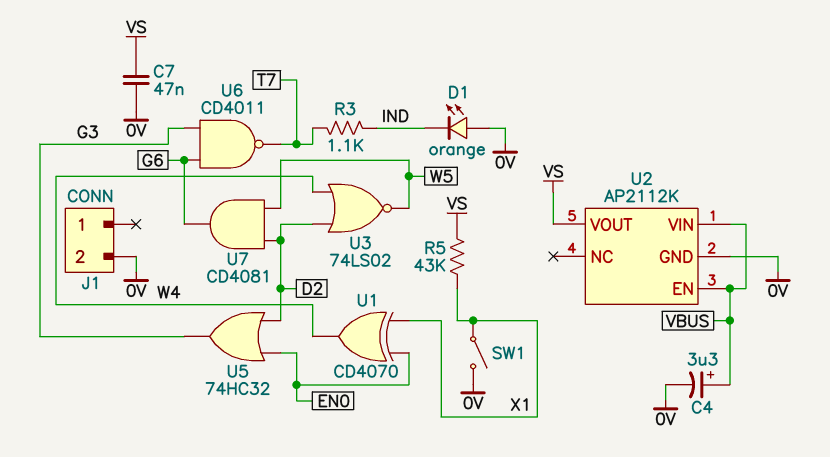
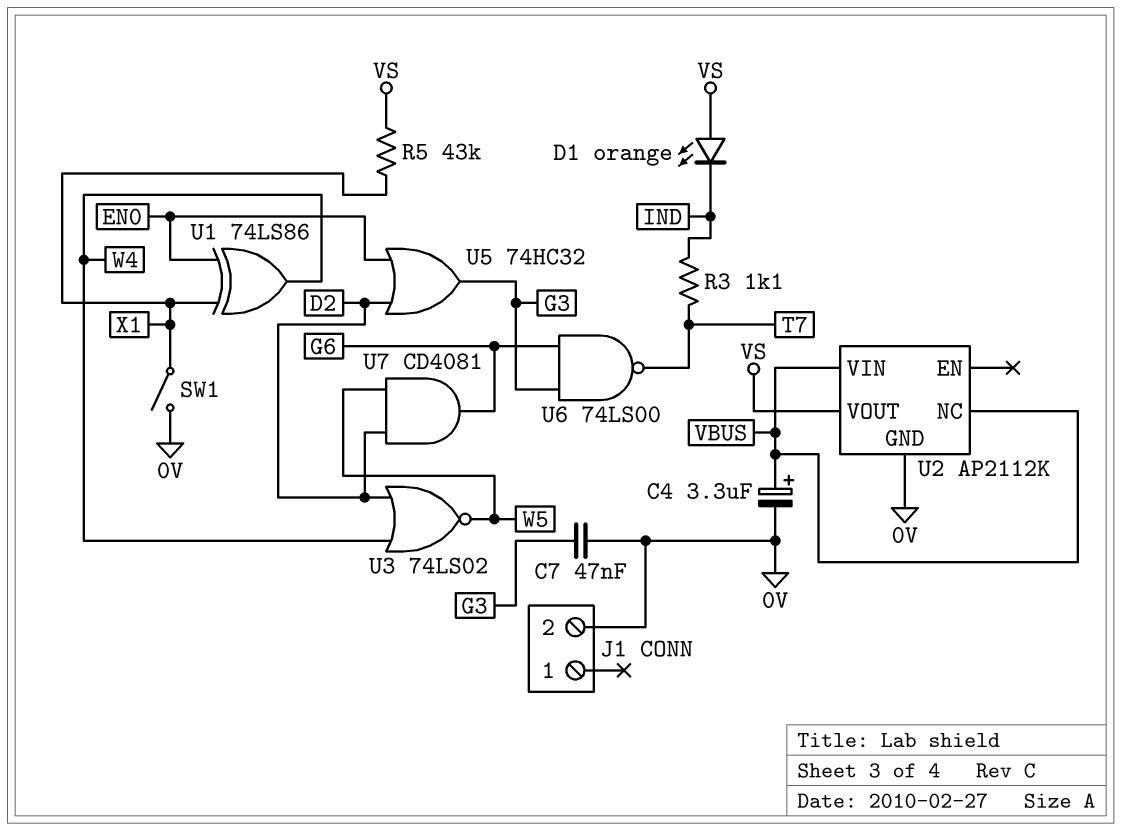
C7: 47nF (0V, VS) -> 47nF (0V, G3)
D1: LED orange (A 0V, K IND) -> LED orange (A VS, K IND)
U1: XOR CD4070 (in EN0, in X1, out W4) -> XOR 74LS86 (in EN0, in X1, out W4)
U2 pin EN: VBUS -> none
U2 pin NC: none -> VBUS
U6: NAND CD4011 (in G3, in G6, out T7) -> NAND 74LS00 (in G3, in G6, out T7)

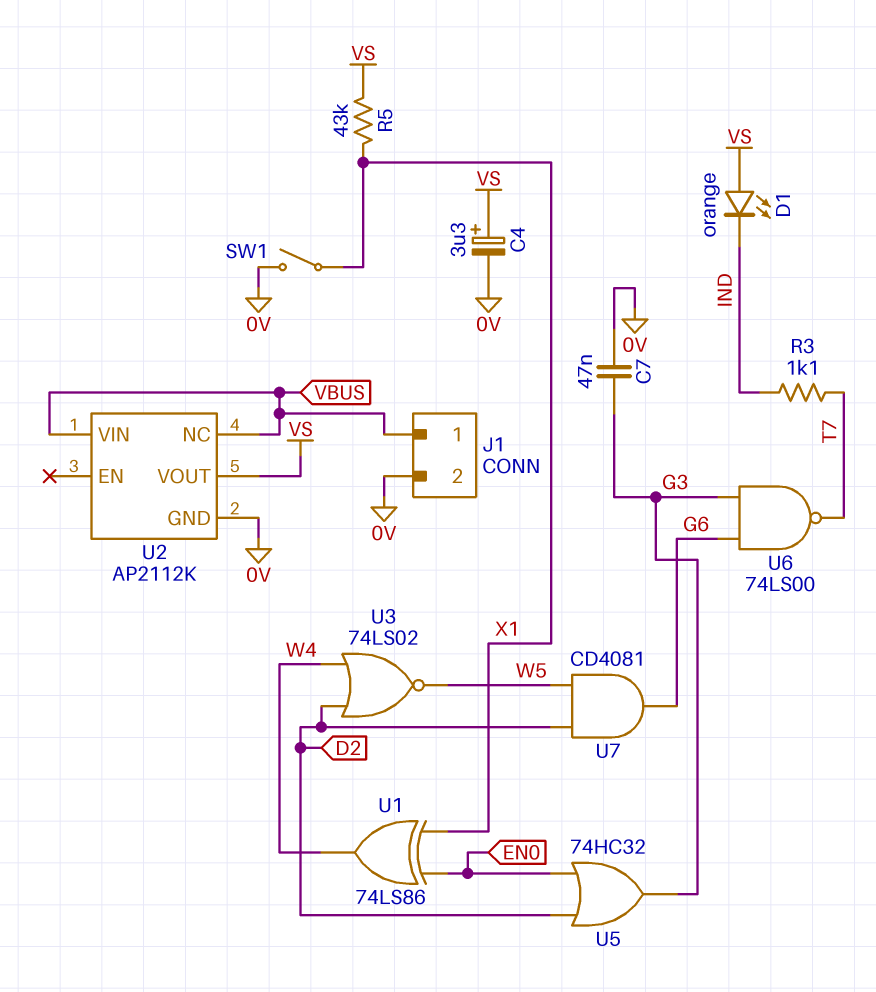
C4: 3.3uF (plus VBUS, minus 0V) -> 3.3uF (plus VS, minus 0V)
J1 pin 1: none -> VBUS

